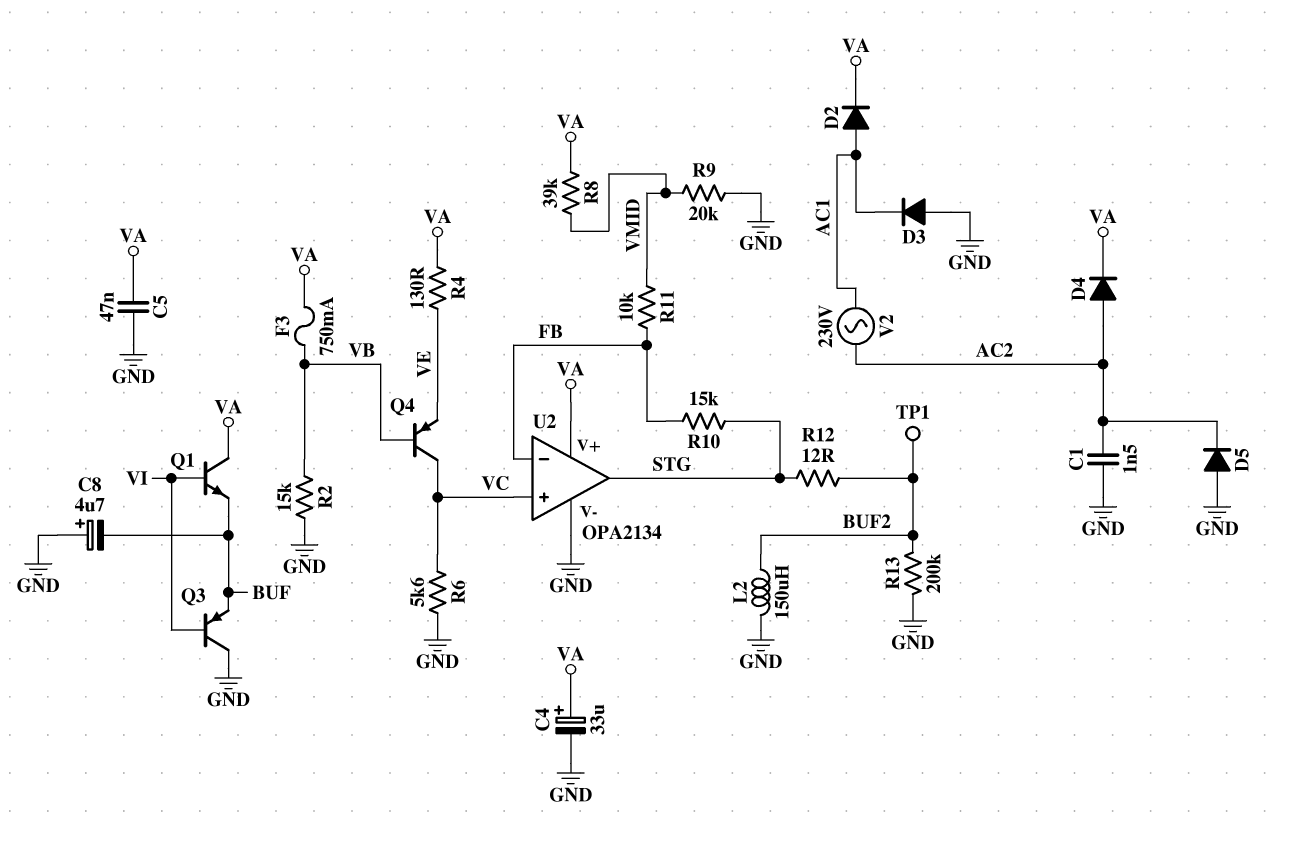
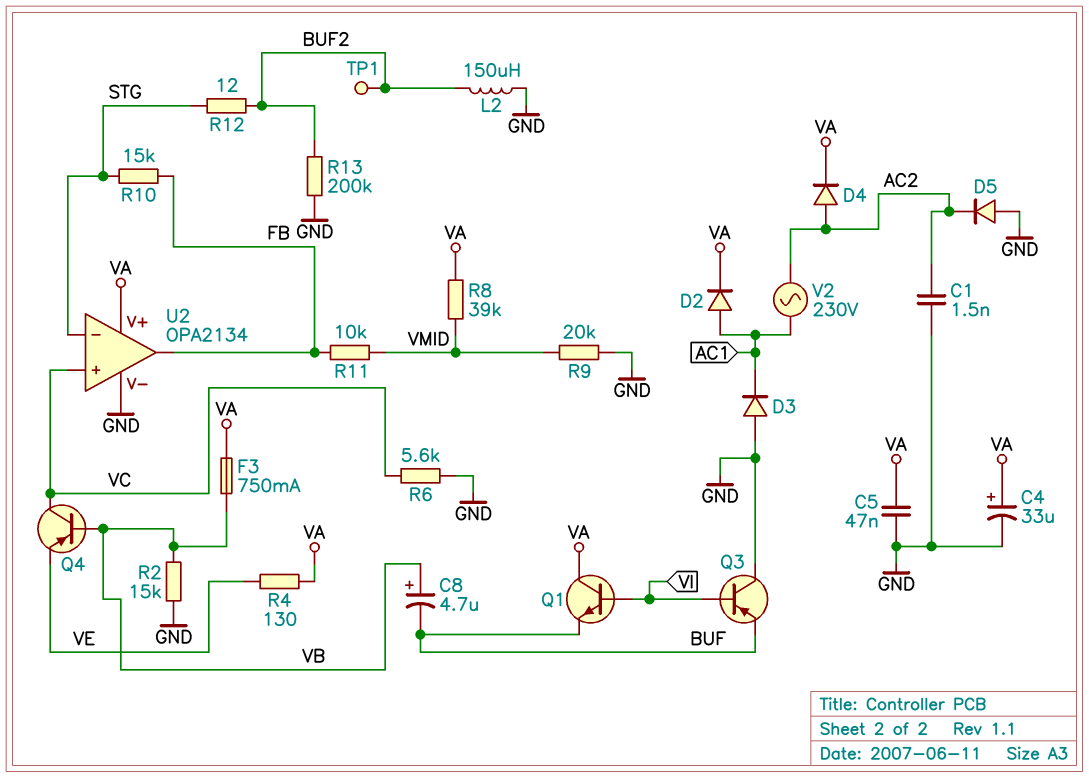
C8: 4.7uF (plus GND, minus BUF) -> 4.7uF (plus VB, minus BUF)
U2 pin in-: FB -> STG
U2 pin out: STG -> FB

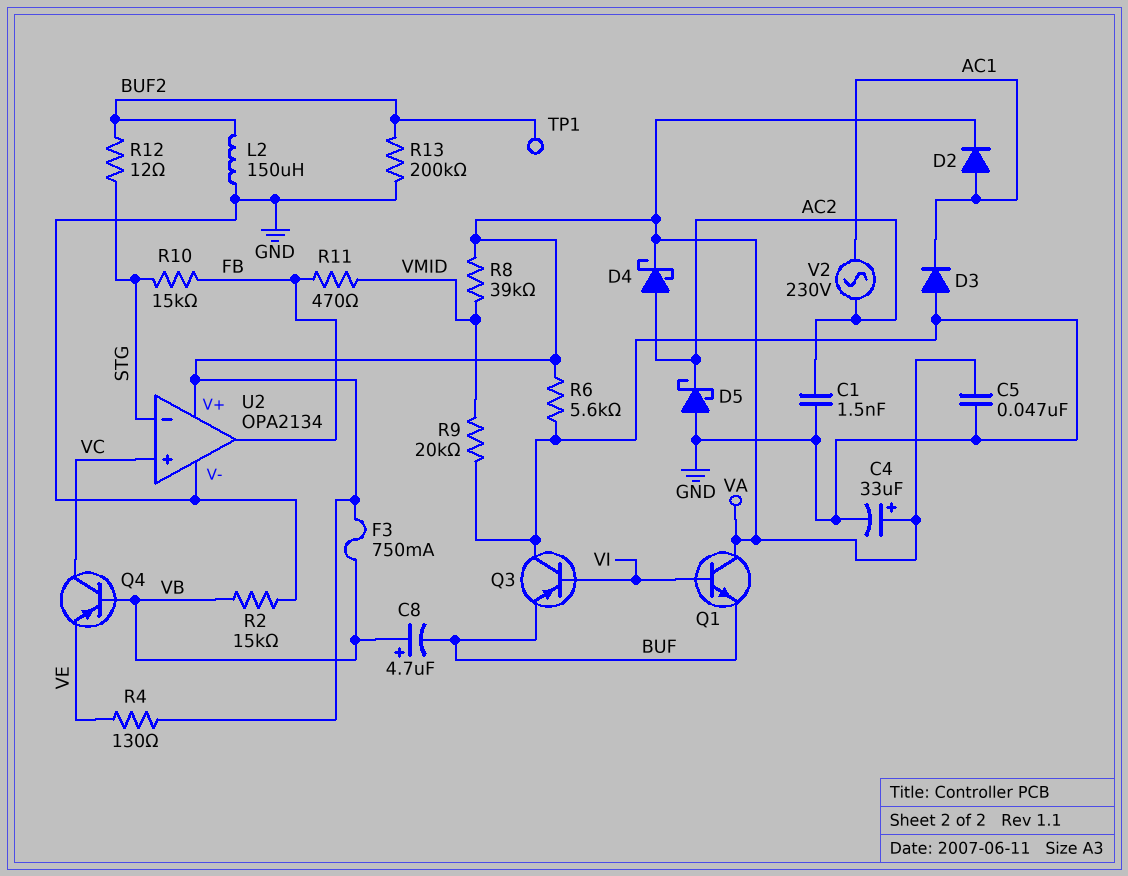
D4: diode (A AC2, K VA) -> schottky (A AC2, K VA)
D5: diode (A GND, K AC2) -> schottky (A GND, K AC2)
R6: 5.6k (GND, VC) -> 5.6k (GND, VA)
R11: 10k (FB, VMID) -> 470 (FB, VMID)

